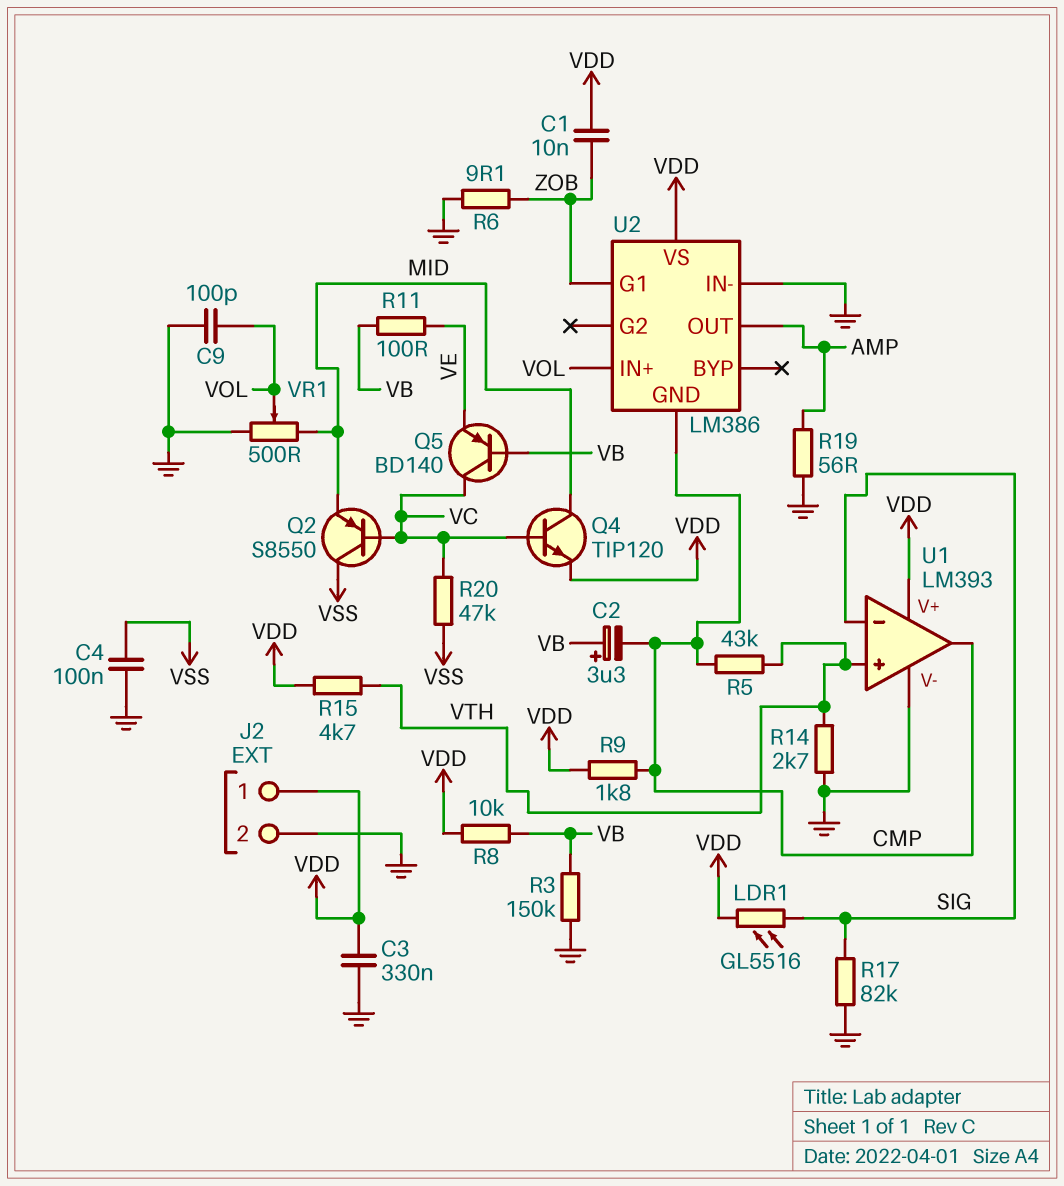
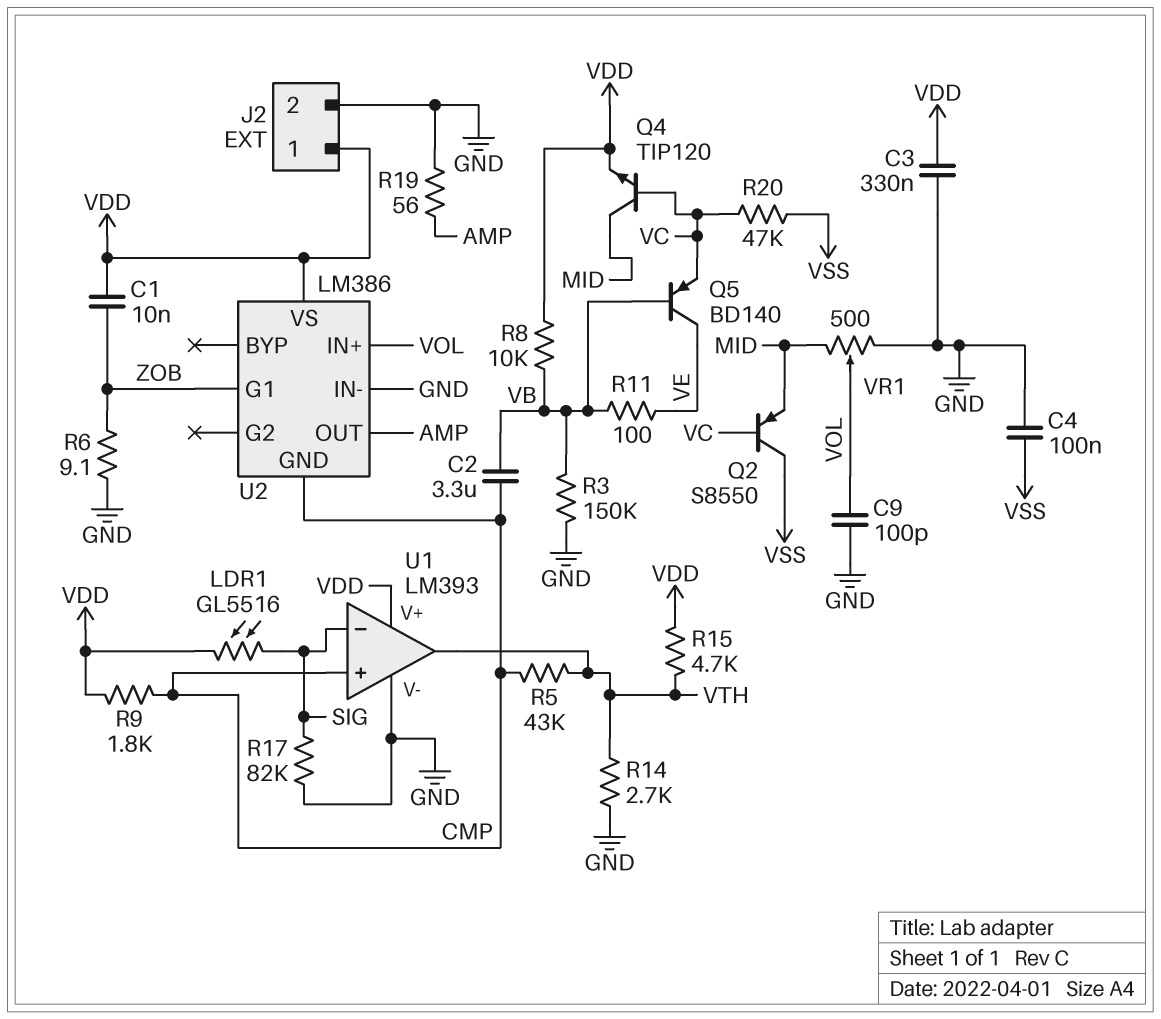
C2: 3.3uF (plus VB, minus CMP) -> 3.3uF (CMP, VB)
Q5: PNP BD140 (B VB, C VC, E VE) -> PNP BD140 (B VB, C VE, E VC)
U1 pin in+: VTH -> CMP
U1 pin out: CMP -> VTH

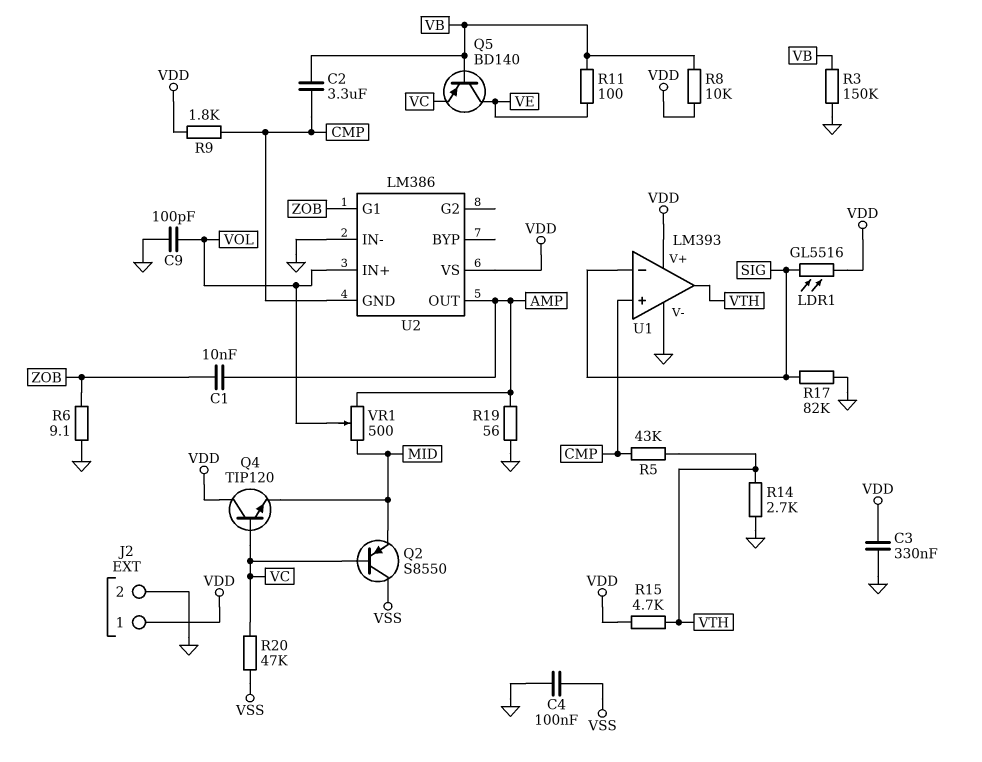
C1: 10nF (VDD, ZOB) -> 10nF (AMP, ZOB)
Q4: NPN TIP120 (B VC, C MID, E VDD) -> NPN TIP120 (B VC, C VDD, E MID)
VR1: 500 (GND, MID, wiper VOL) -> 500 (AMP, MID, wiper VOL)

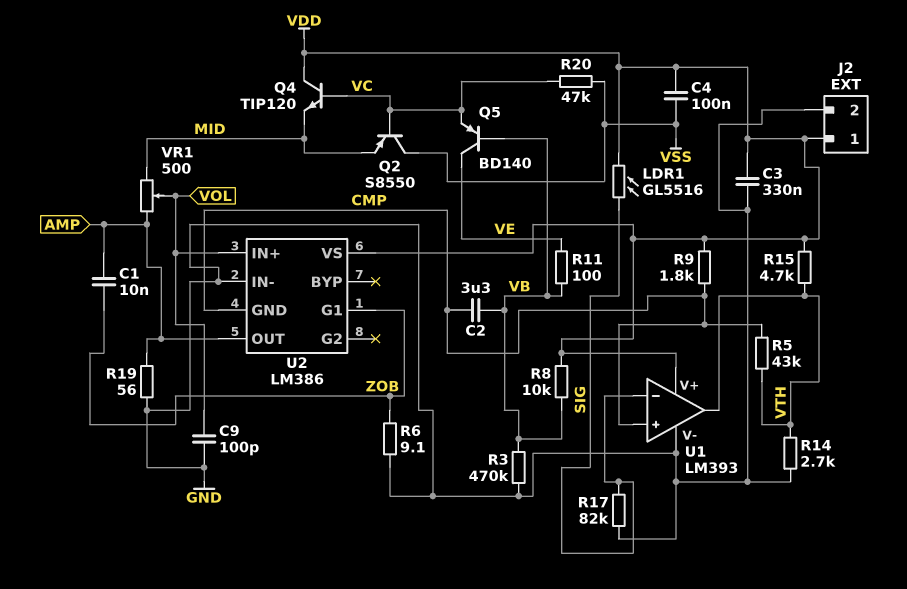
C4: 100nF (GND, VSS) -> 100nF (VDD, VSS)
R3: 150k (GND, VB) -> 470k (GND, VB)

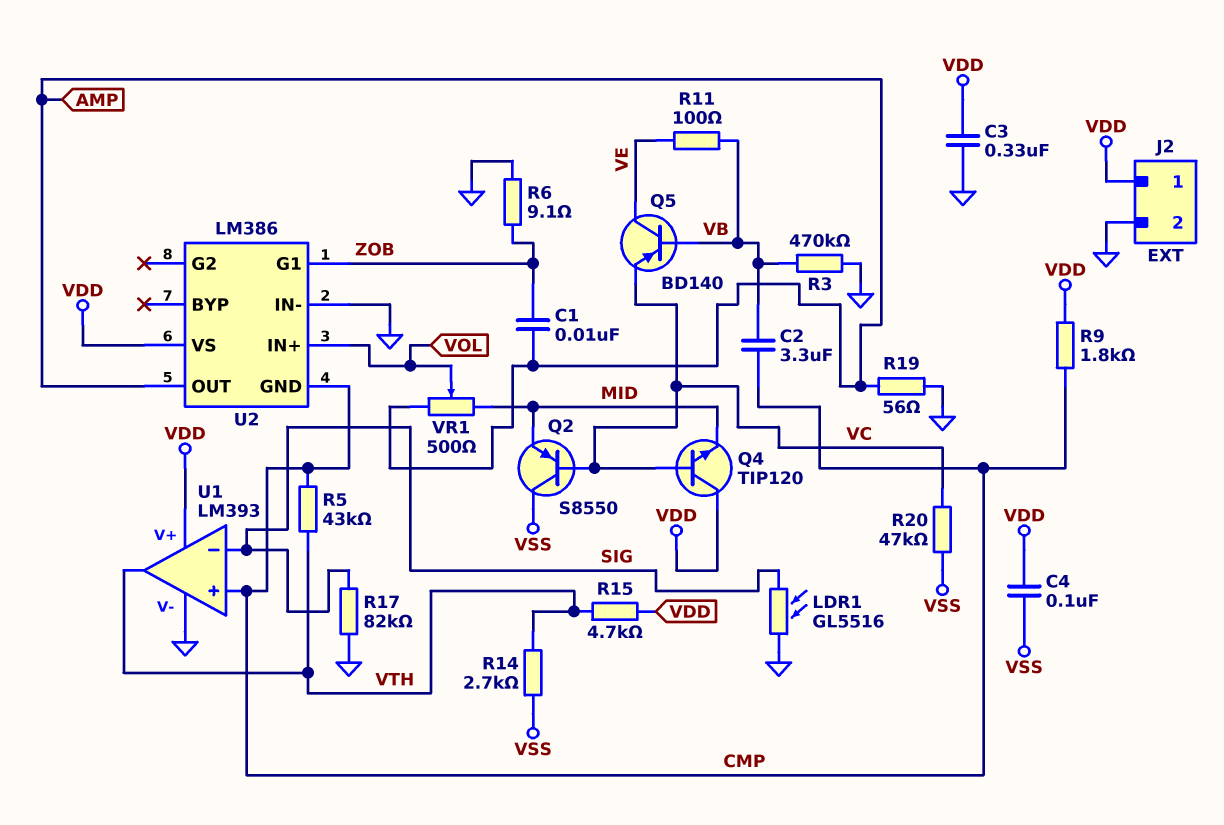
C9: 100pF (GND, VOL) -> none
LDR1: GL5516 (SIG, VDD) -> GL5516 (GND, SIG)
R8: 10k (VB, VDD) -> none
R14: 2.7k (GND, VTH) -> 2.7k (VSS, VTH)

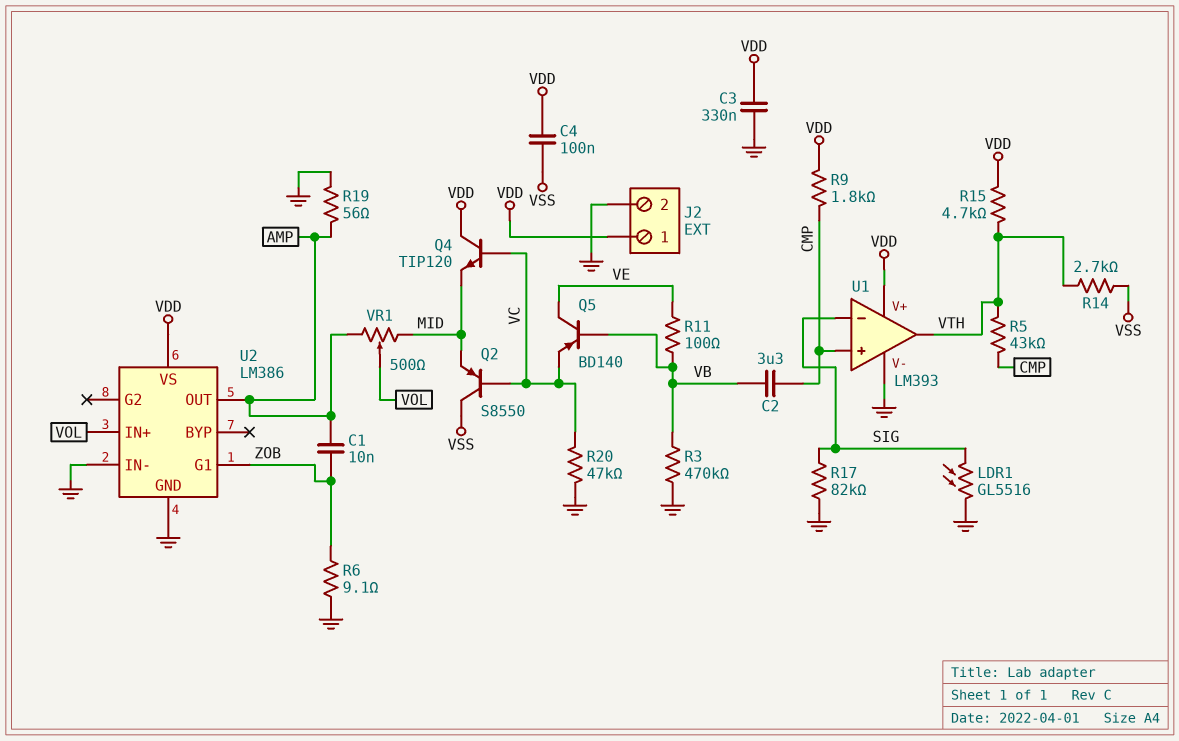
R20: 47k (VC, VSS) -> 47k (GND, VC)
U2 pin GND: CMP -> GND

